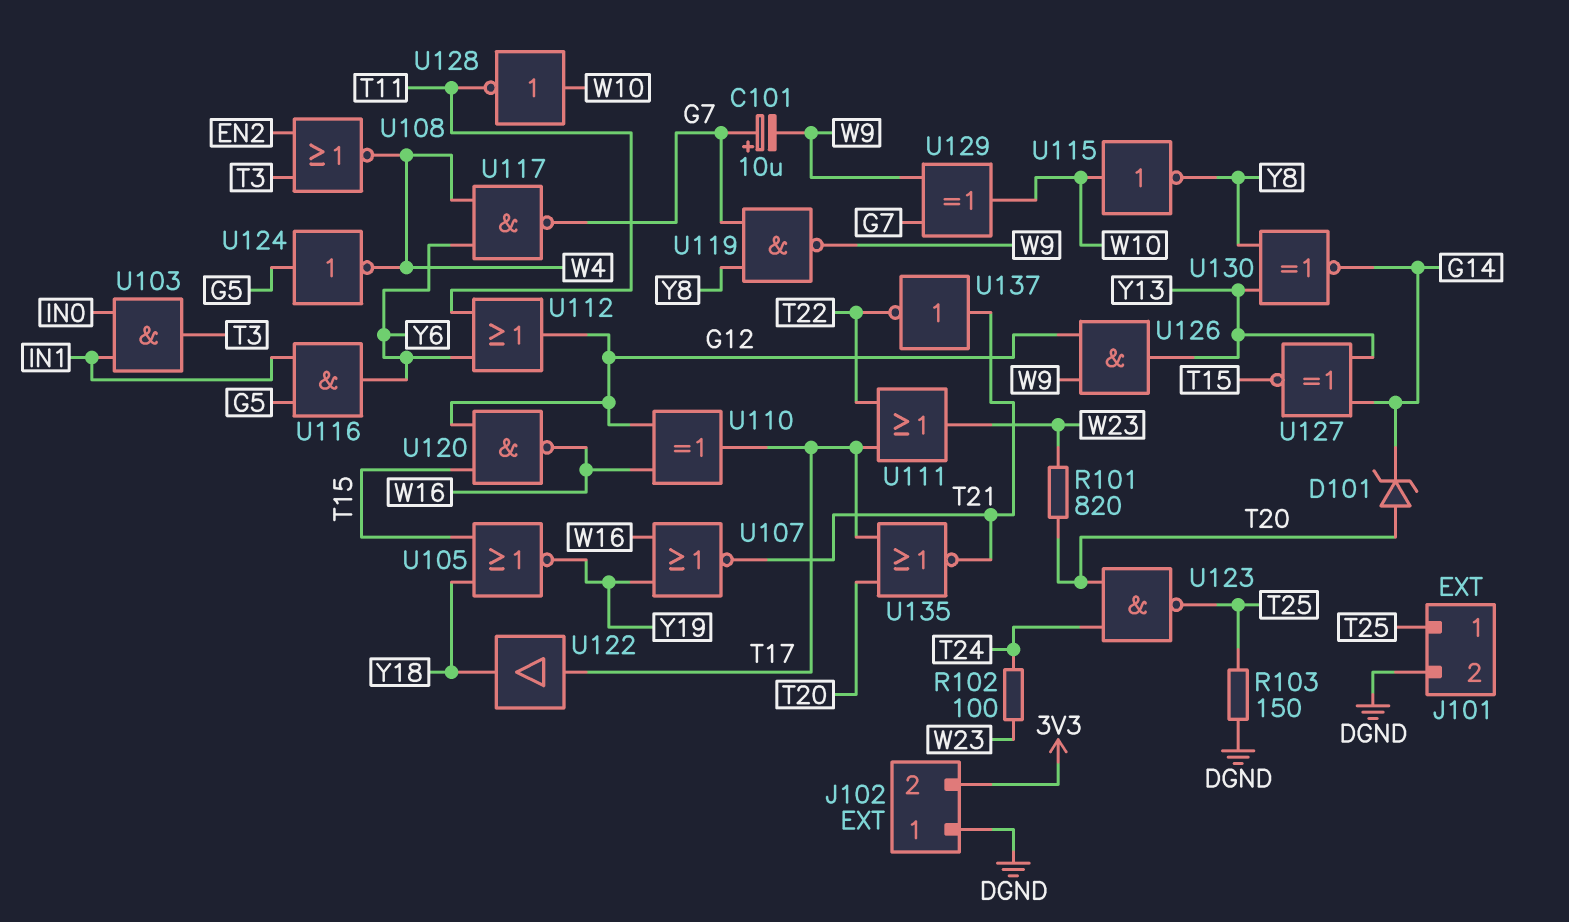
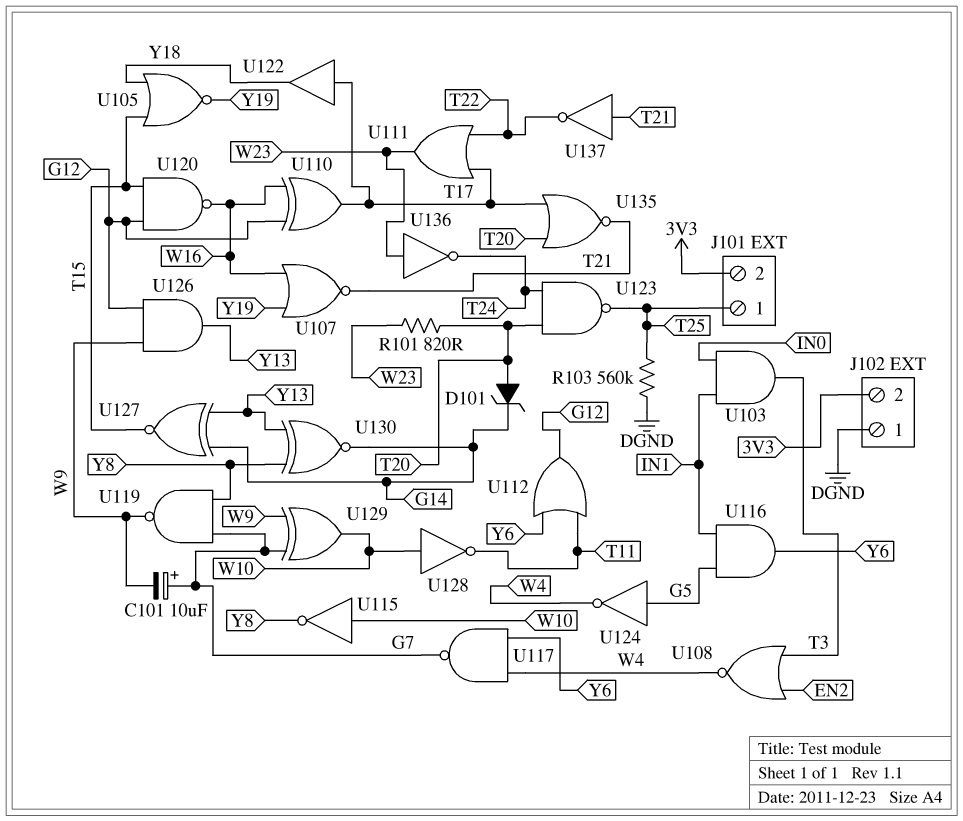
J101 pin 2: DGND -> 3V3
R102: 100 (T24, W23) -> none
R103: 150 (DGND, T25) -> 560k (DGND, T25)
U136: none -> NOT (in W23, out T24)

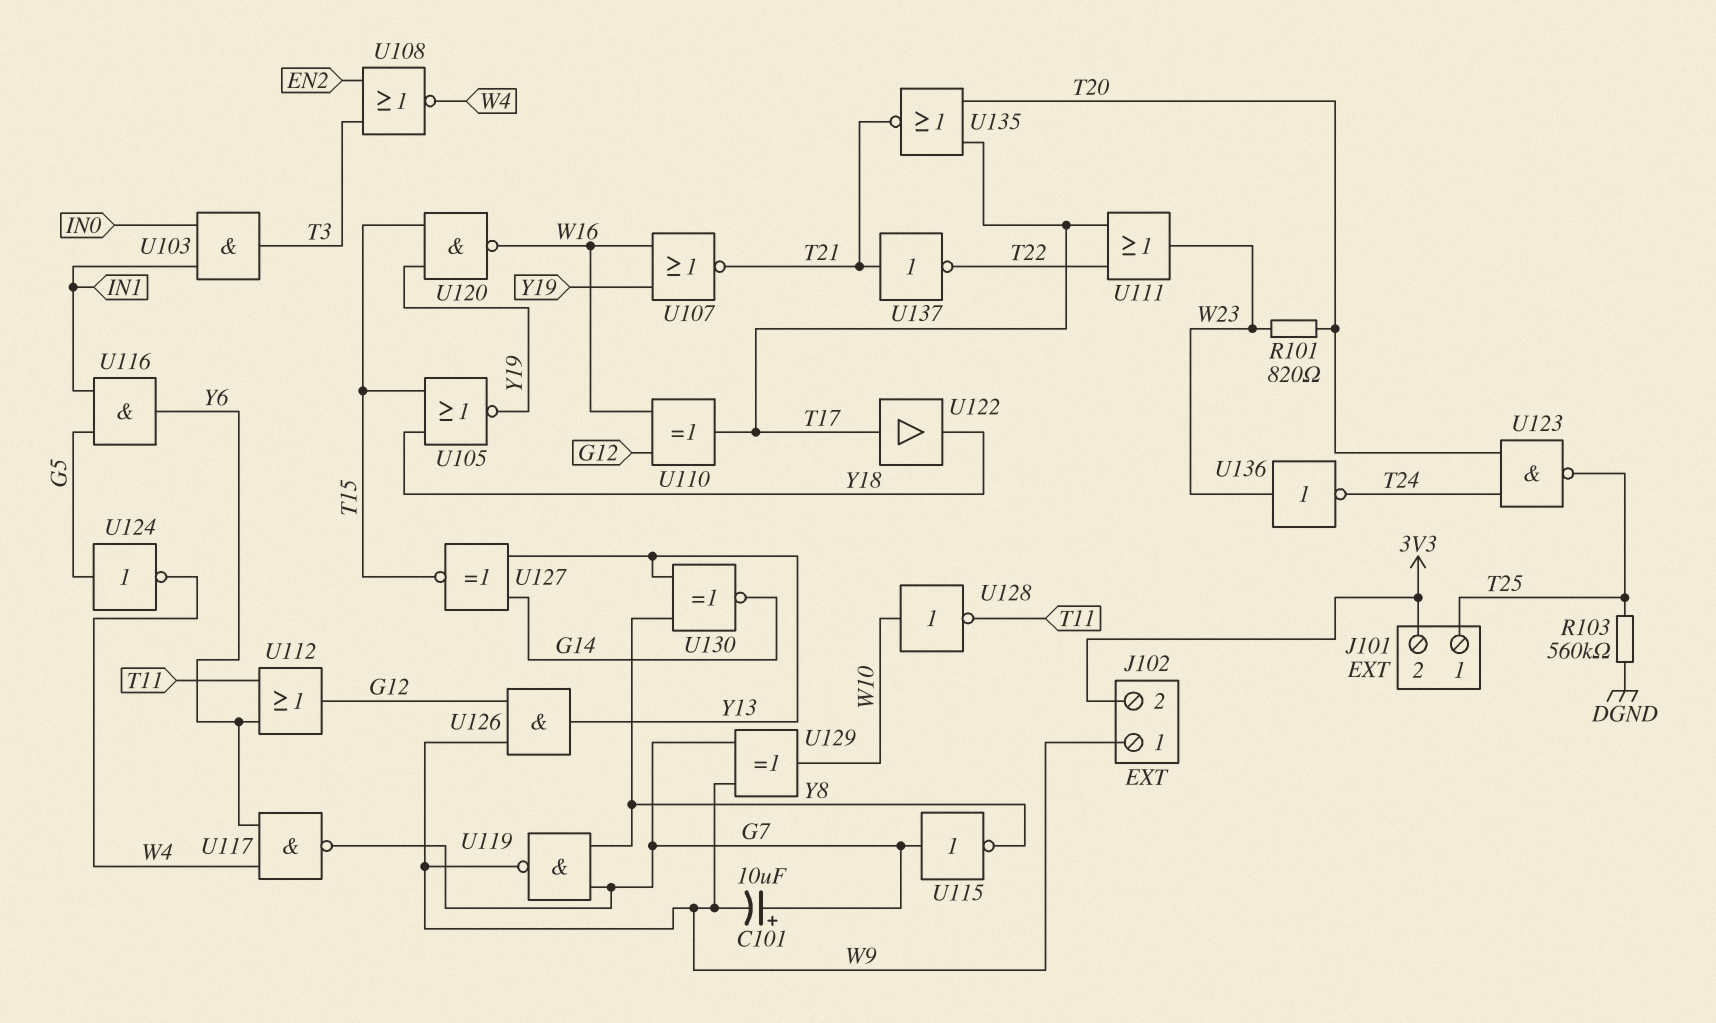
D101: zener (A T20, K G14) -> none
J102 pin 1: DGND -> W9
U115: NOT (in W10, out Y8) -> NOT (in G7, out Y8)
U120: NAND (in G12, in T15, out W16) -> NAND (in T15, in Y19, out W16)

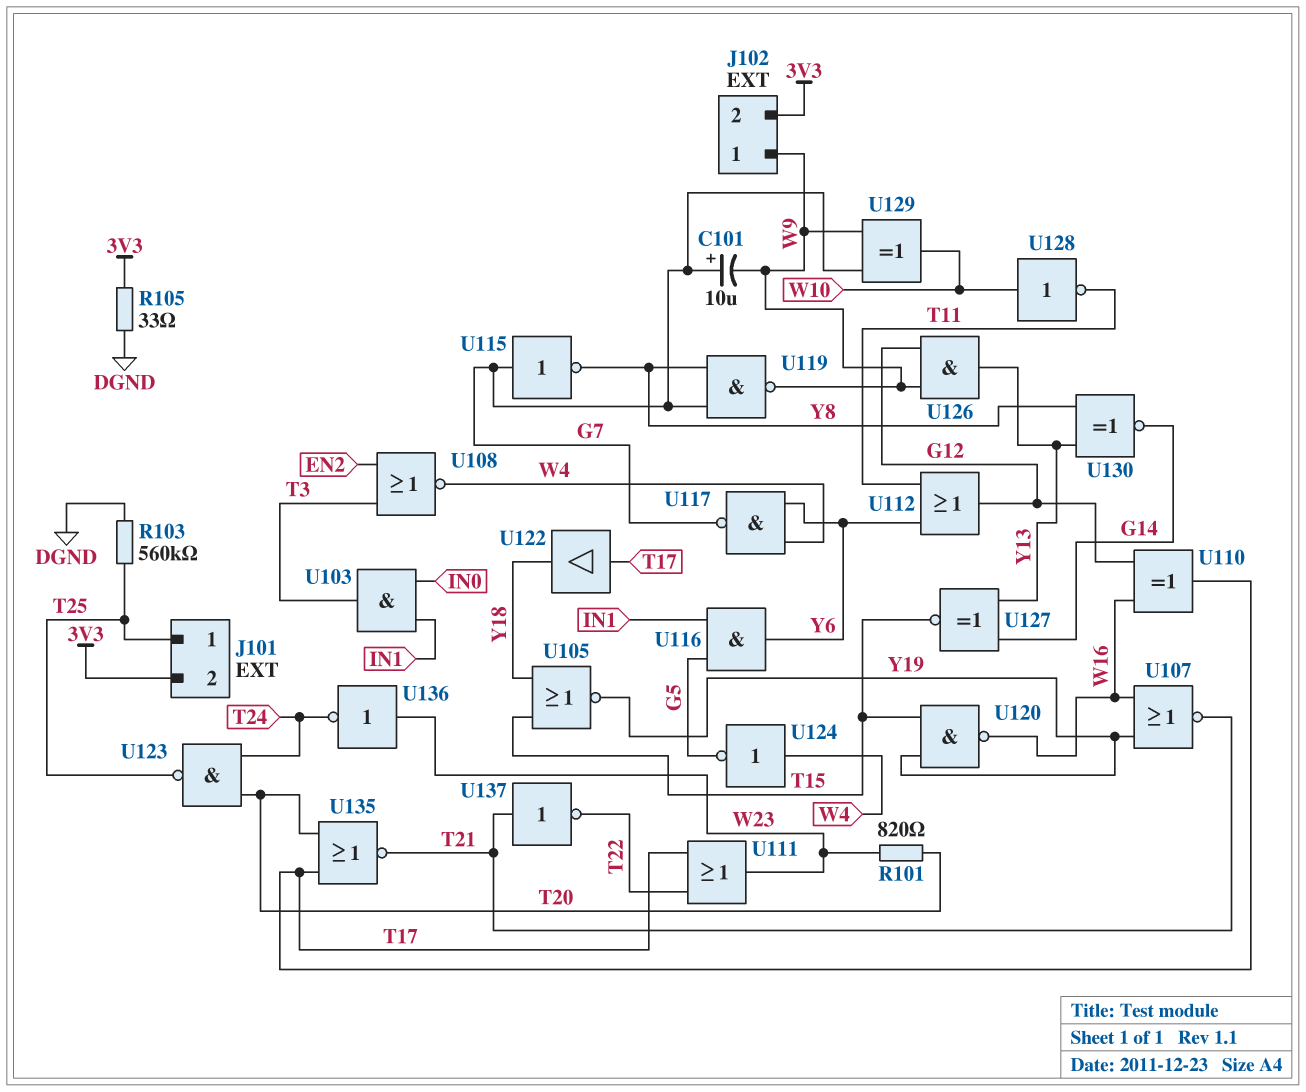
R105: none -> 33 (3V3, DGND)
U124: NOT (in G5, out W4) -> NOT (in W4, out G5)

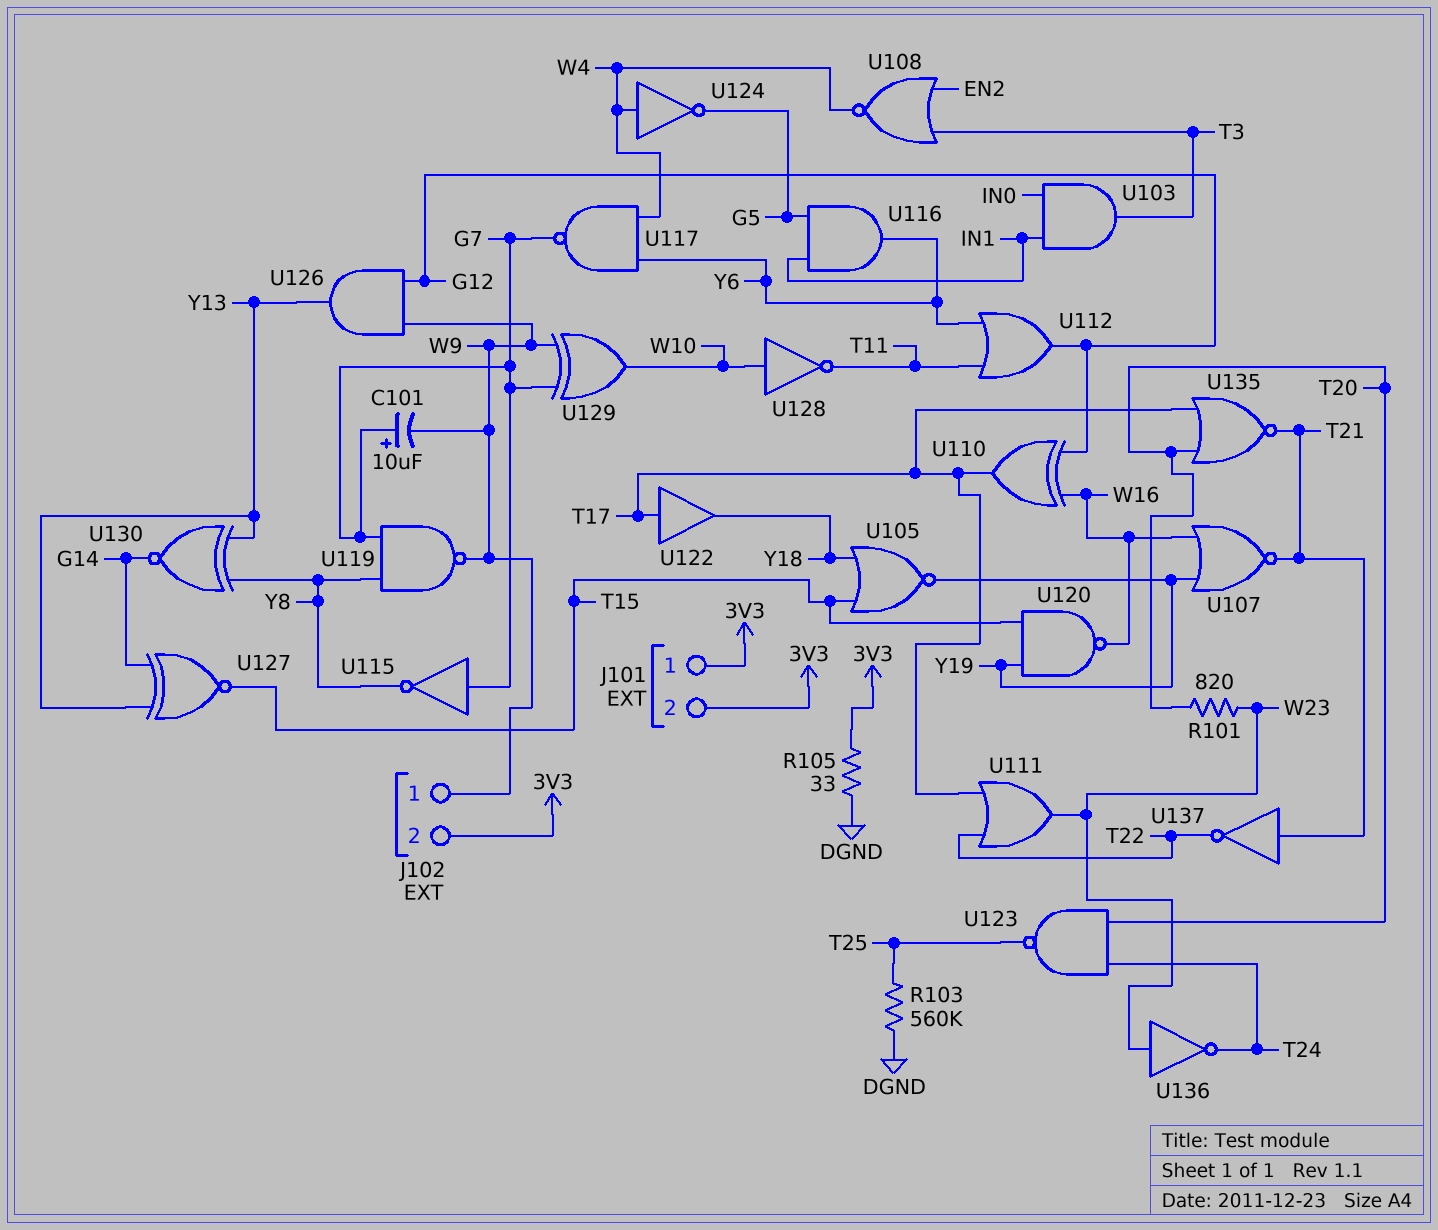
J101 pin 1: T25 -> 3V3

